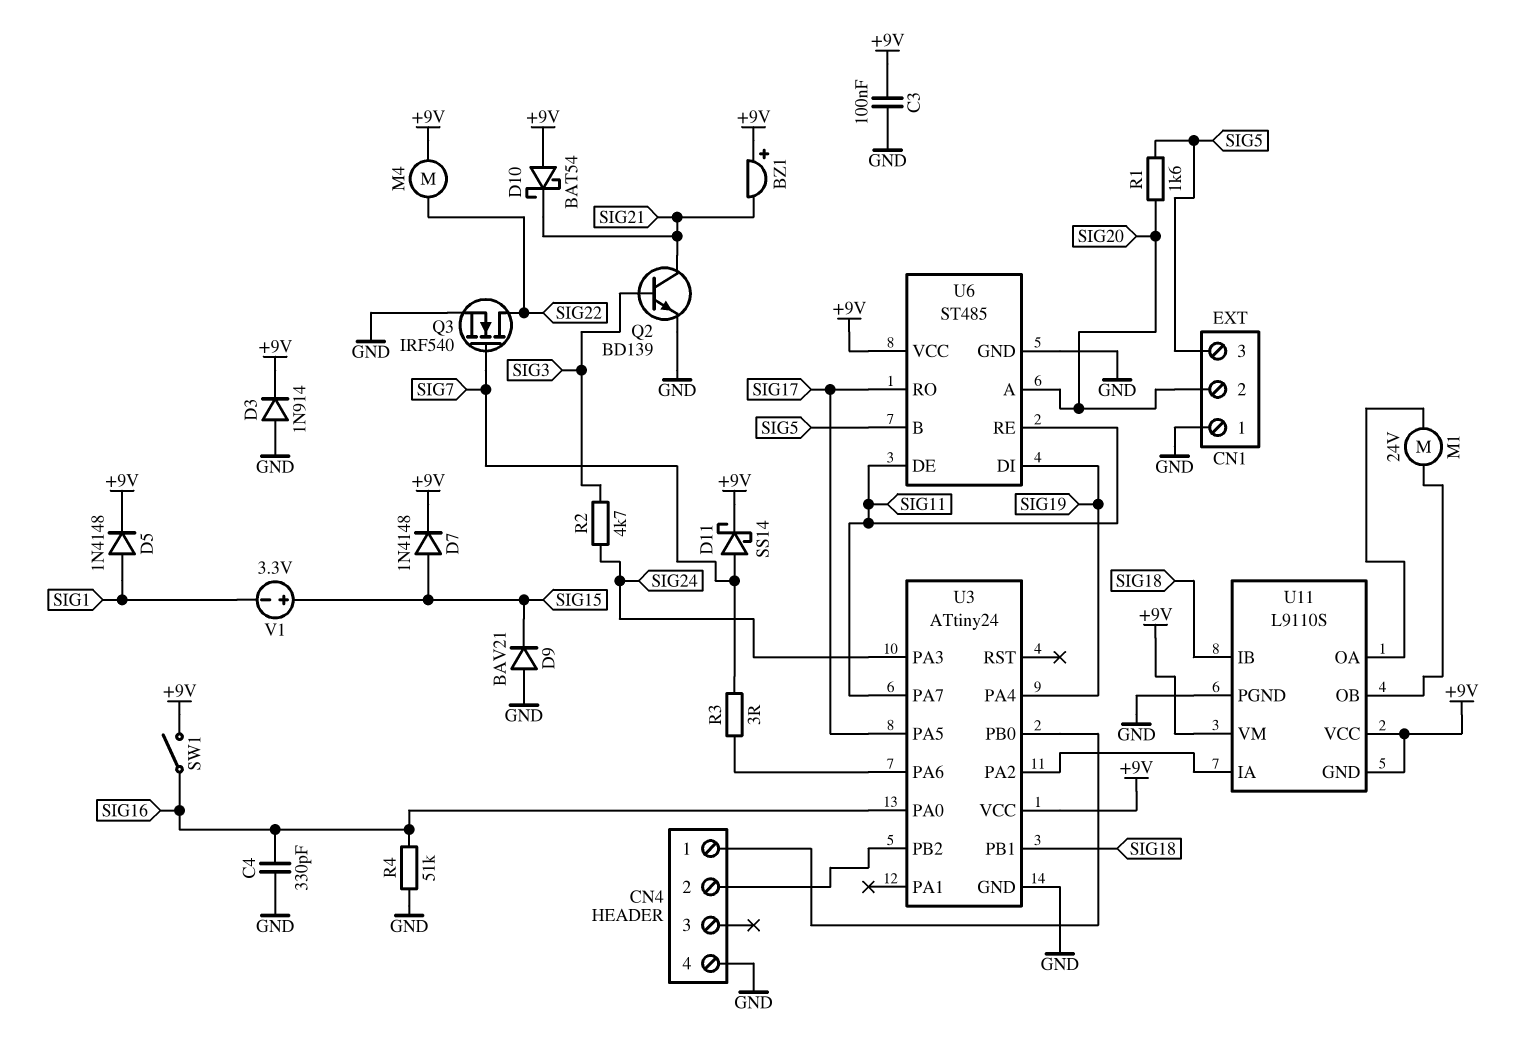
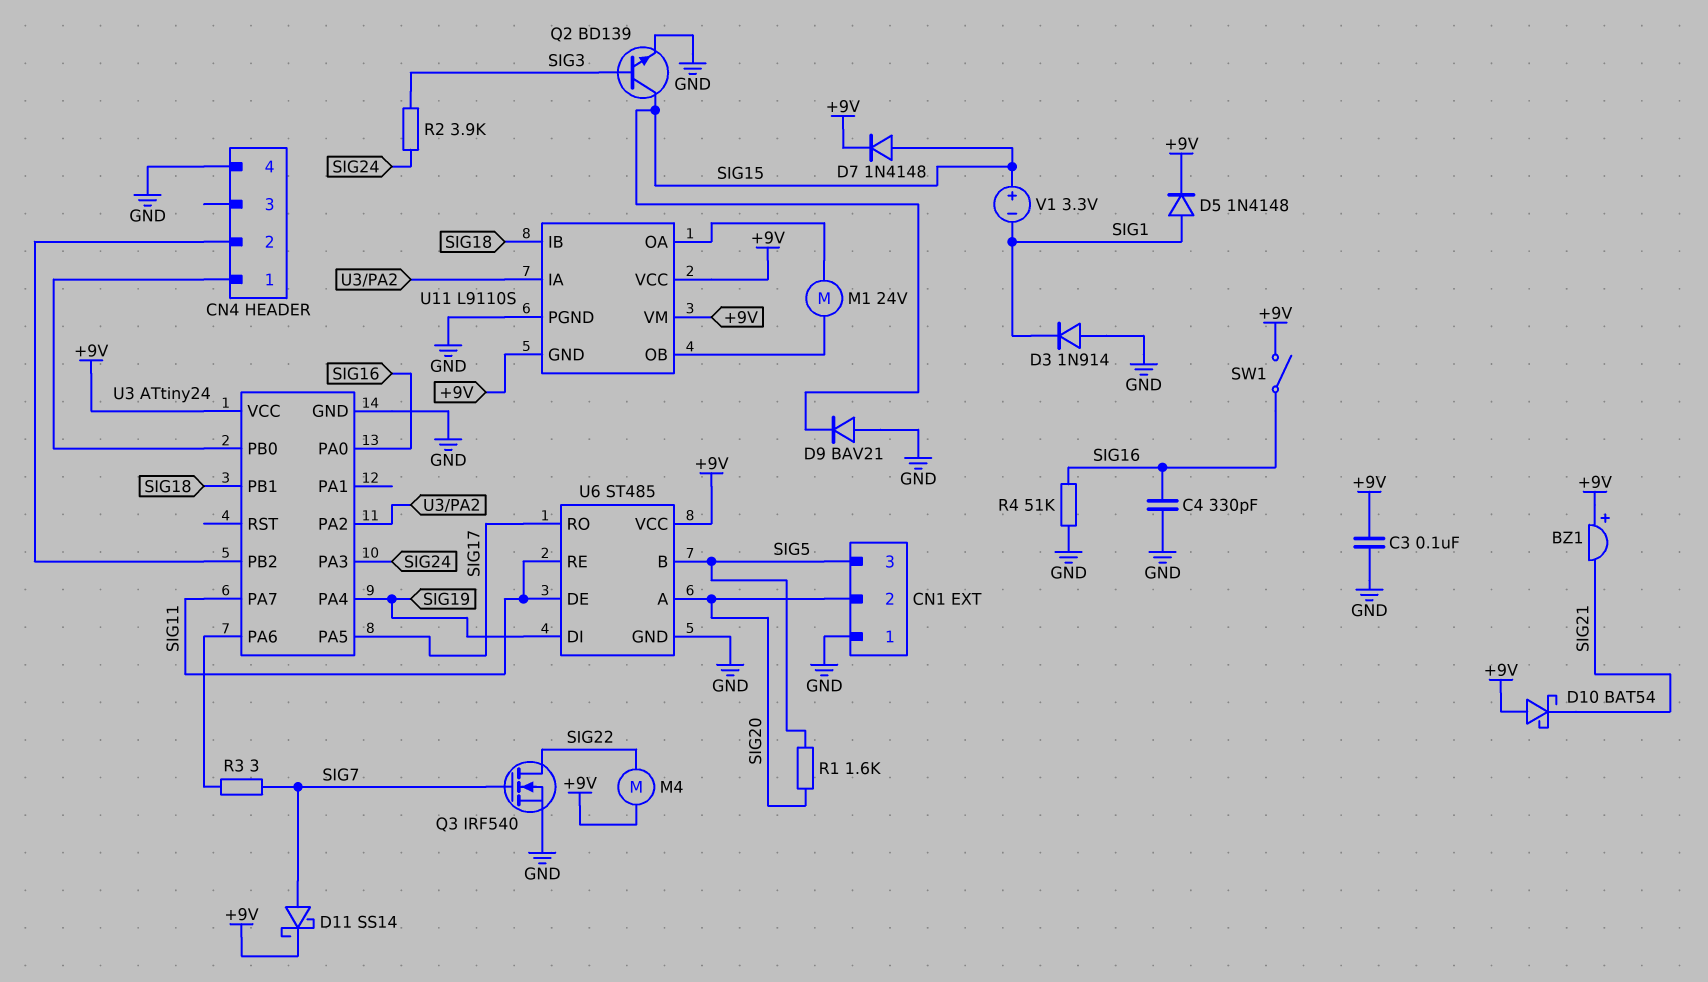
D3: diode 1N914 (A GND, K +9V) -> diode 1N914 (A GND, K SIG1)
Q2: NPN BD139 (B SIG3, C SIG21, E GND) -> NPN BD139 (B SIG3, C SIG15, E GND)
R2: 4.7k (SIG3, SIG24) -> 3.9k (SIG3, SIG24)

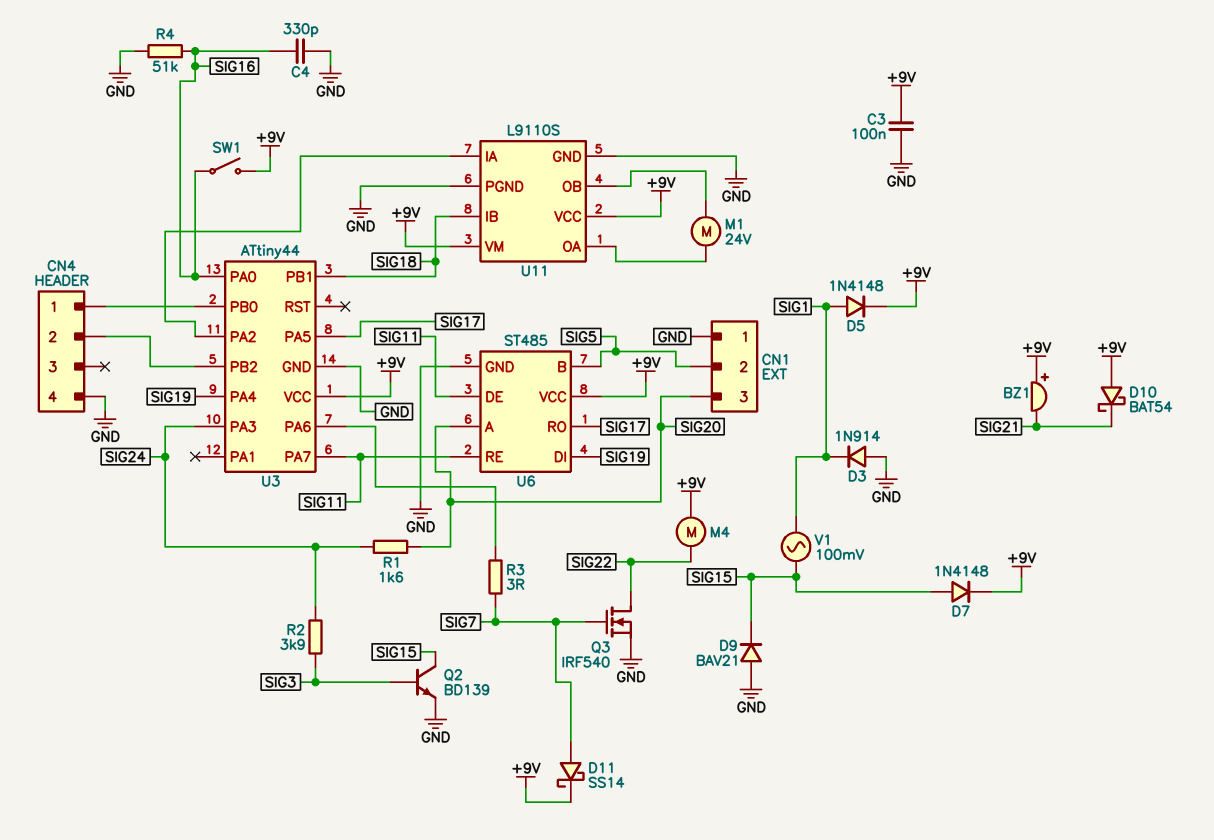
CN1 pin 2: SIG20 -> SIG5
CN1 pin 3: SIG5 -> SIG20
R1: 1.6k (SIG5, SIG20) -> 1.6k (SIG20, SIG24)
U3: ATtiny24 -> ATtiny44
U11 pin GND: +9V -> GND
V1: 3.3V (plus SIG15, minus SIG1) -> AC 100mV (SIG1, SIG15)

